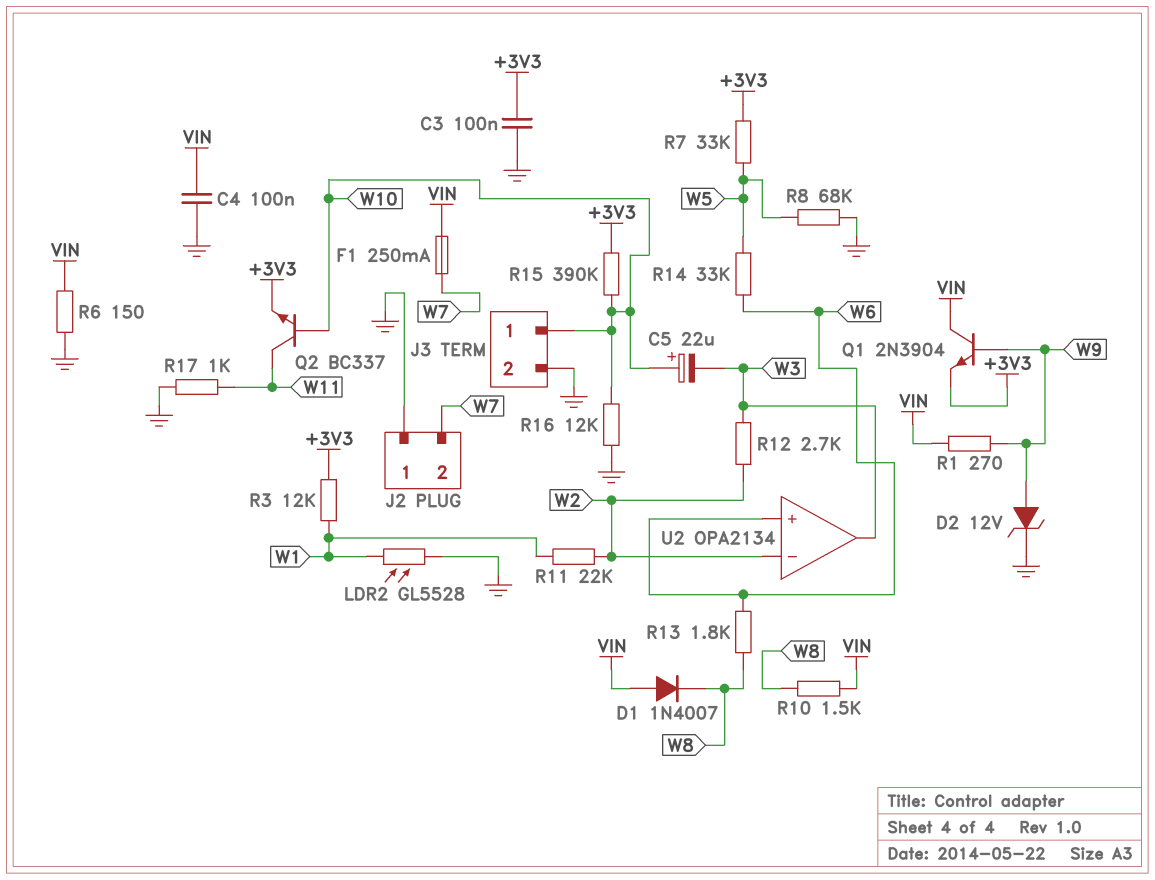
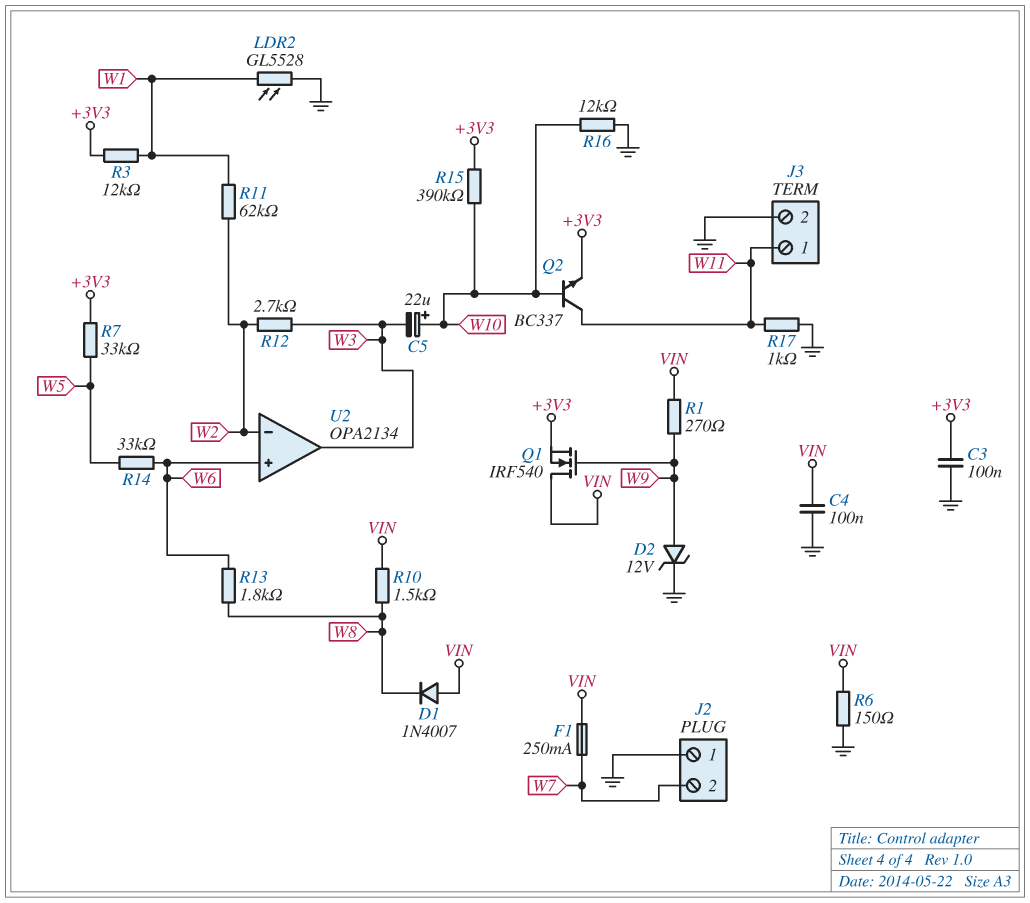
J3 pin 1: W10 -> W11
Q1: NPN 2N3904 (B W9, C VIN, E +3V3) -> NMOS IRF540 (G W9, D VIN, S +3V3)
R8: 68k (GND, W5) -> none
R11: 22k (W1, W2) -> 62k (W1, W2)

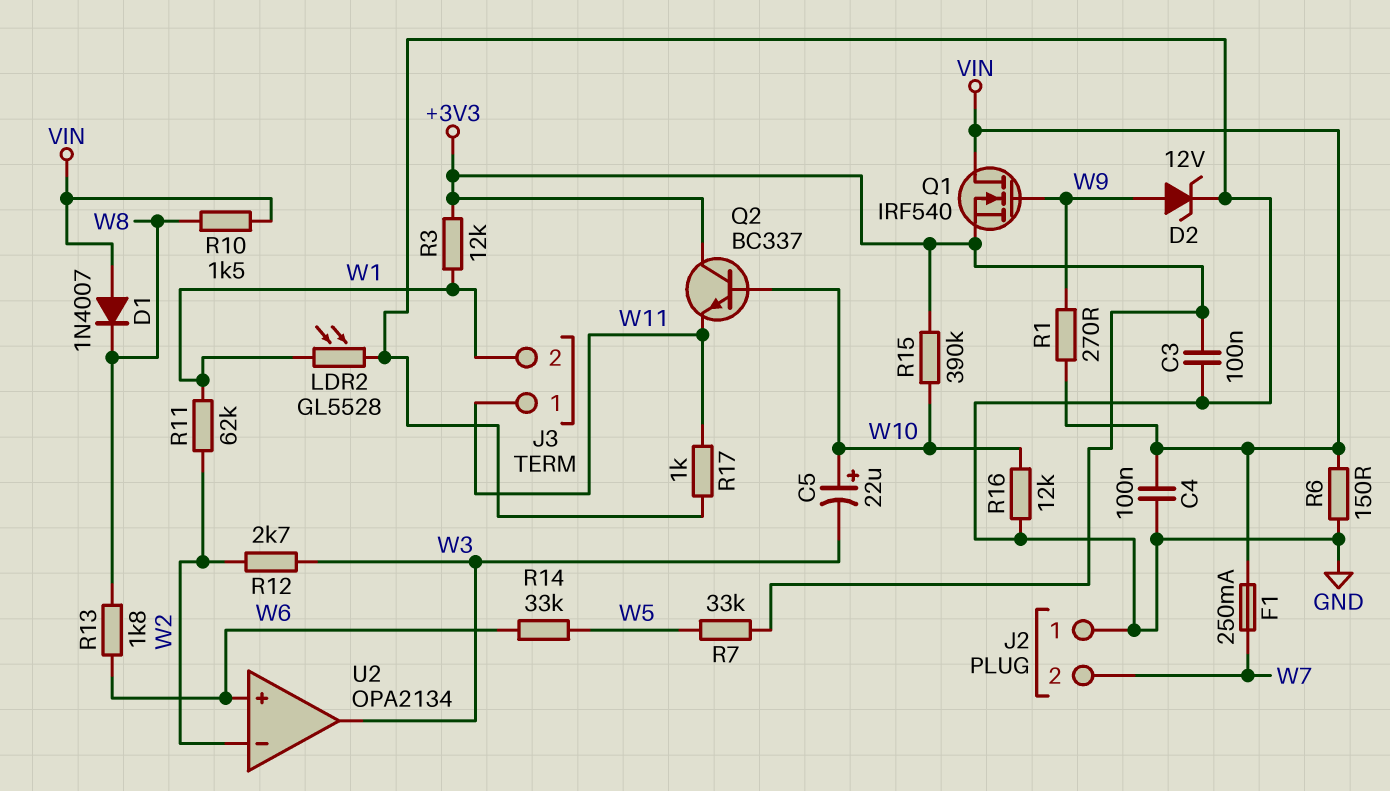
J3 pin 2: GND -> W1
Q2: NPN BC337 (B W10, C W11, E +3V3) -> NPN BC337 (B W10, C +3V3, E W11)

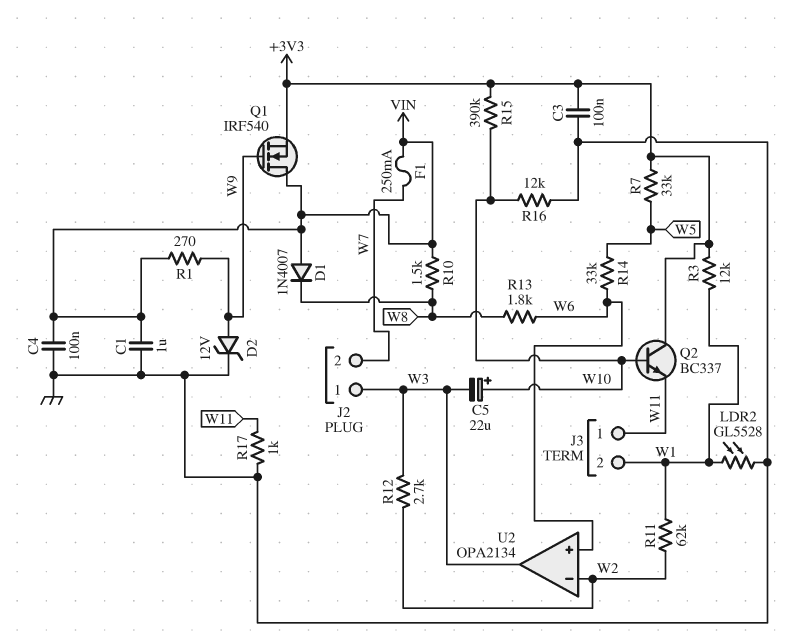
C1: none -> 1uF (GND, VIN)
J2 pin 1: GND -> W3
R6: 150 (GND, VIN) -> none

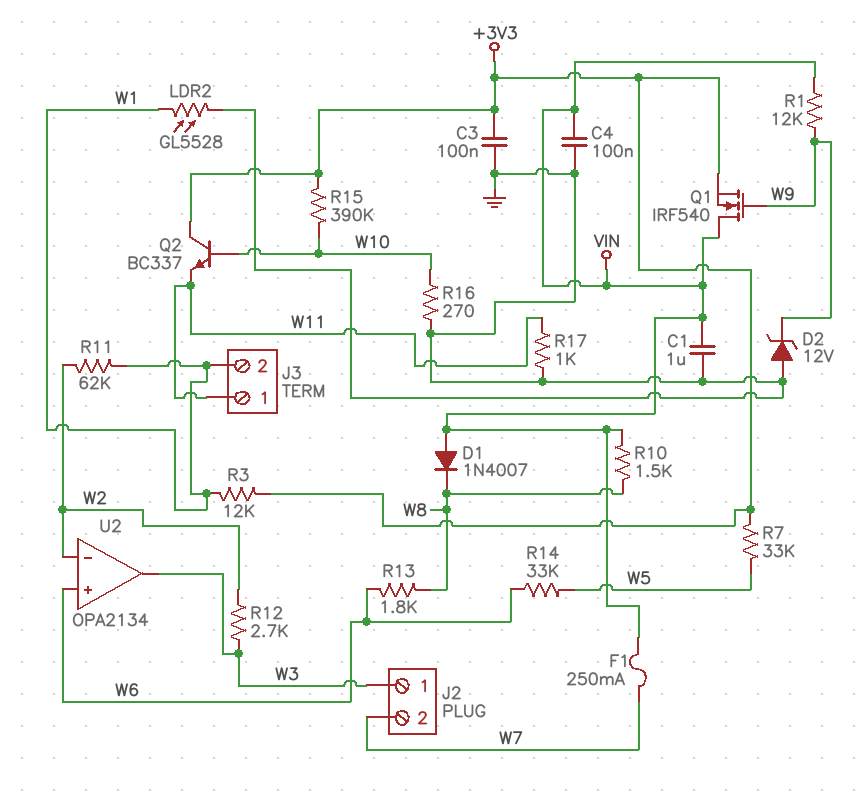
C5: 22uF (plus W10, minus W3) -> none
D2: zener 12V (A W9, K GND) -> zener 12V (A GND, K W9)
R1: 270 (VIN, W9) -> 12k (VIN, W9)
R16: 12k (GND, W10) -> 270 (GND, W10)

